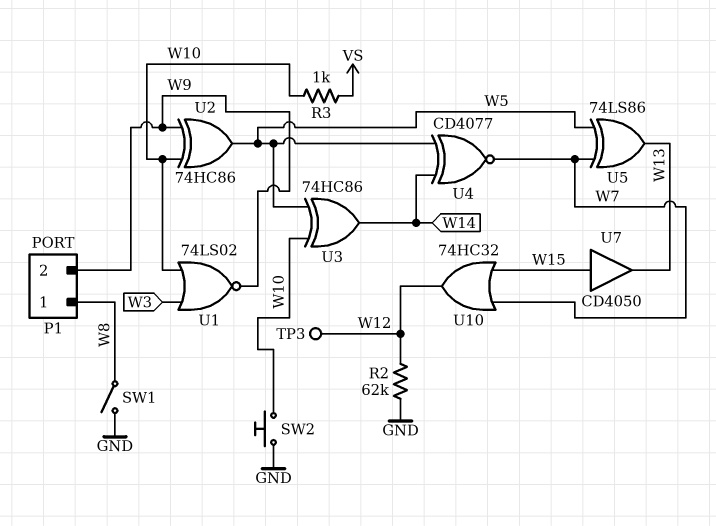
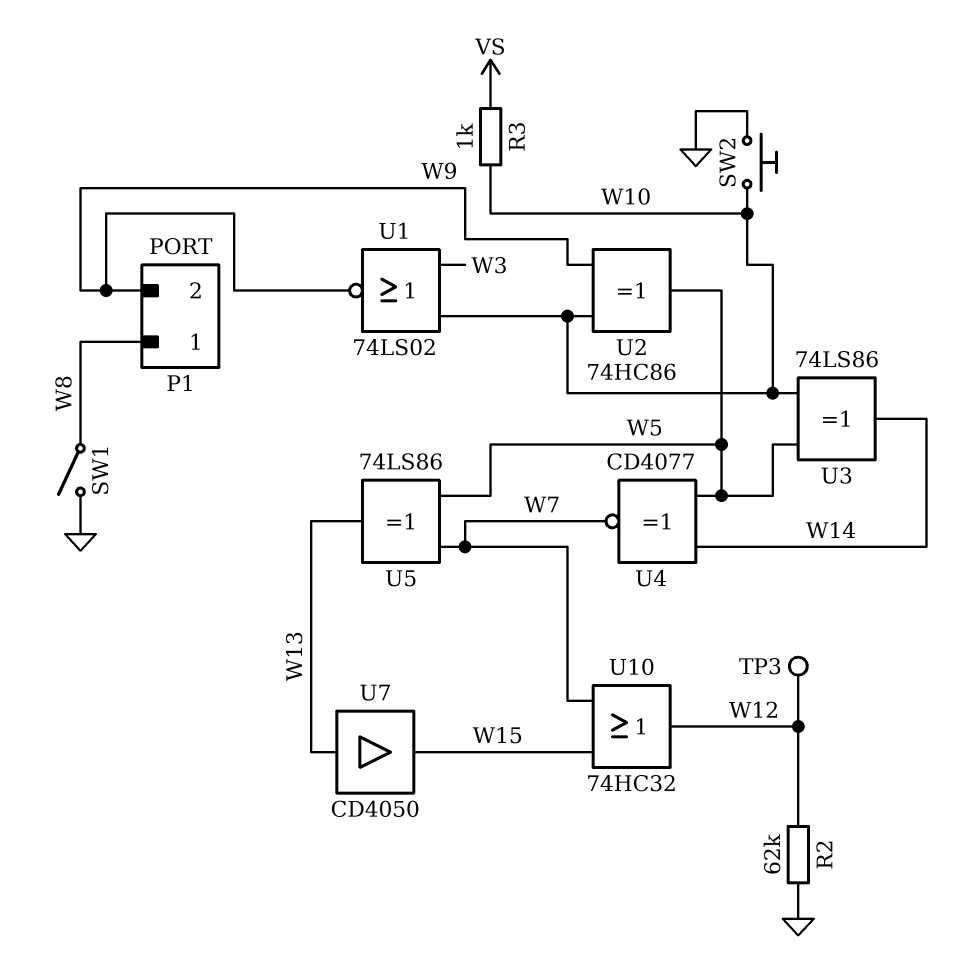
U3: XOR 74HC86 (in W5, in W10, out W14) -> XOR 74LS86 (in W5, in W10, out W14)
U7: buffer CD4050 (in W15, out W13) -> buffer CD4050 (in W13, out W15)

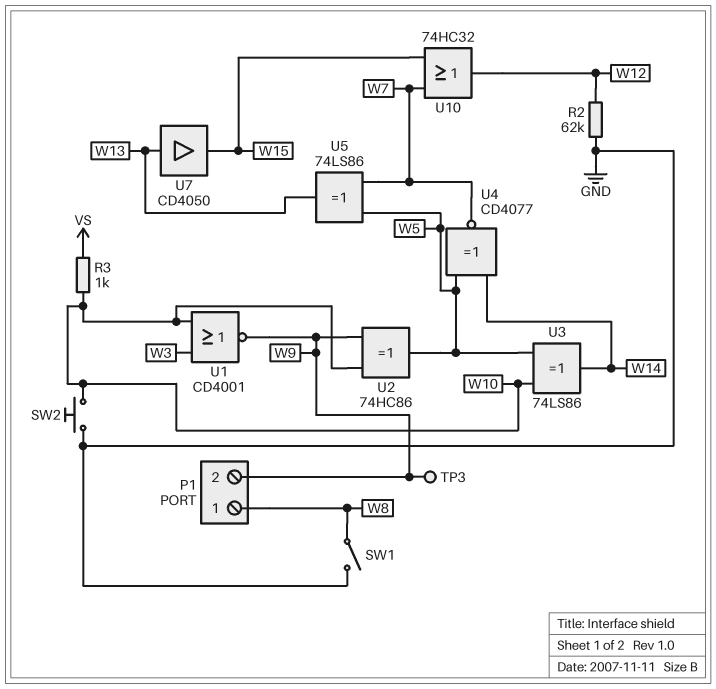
TP3: test point (W12) -> test point (W9)
U1: NOR 74LS02 (in W3, in W10, out W9) -> NOR CD4001 (in W3, in W10, out W9)

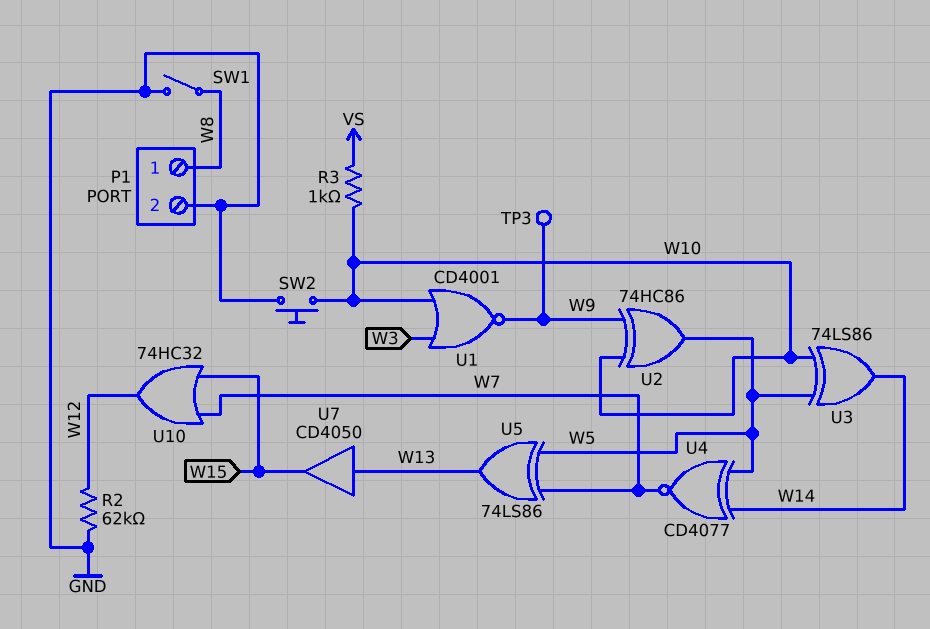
P1 pin 2: W9 -> GND

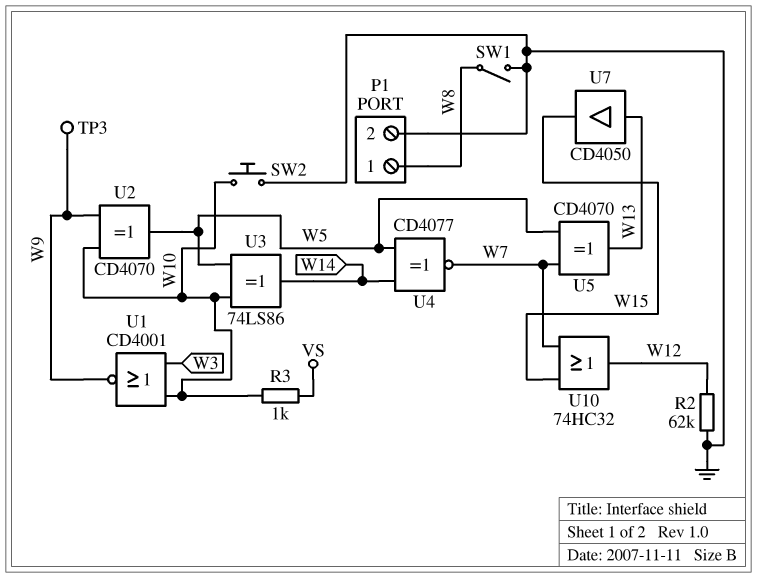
U2: XOR 74HC86 (in W9, in W10, out W5) -> XOR CD4070 (in W9, in W10, out W5)
U5: XOR 74LS86 (in W5, in W7, out W13) -> XOR CD4070 (in W5, in W7, out W13)

